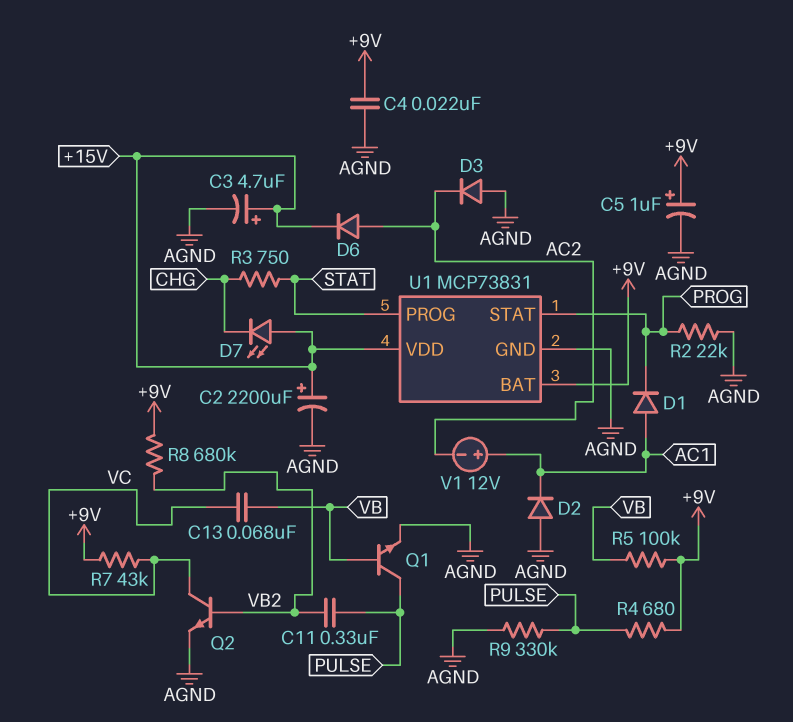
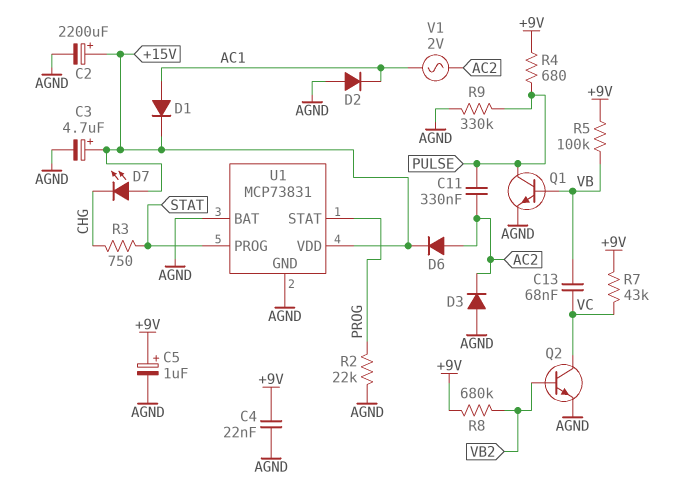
C11: 330nF (PULSE, VB2) -> 330nF (AC2, PULSE)
D1: diode (A AC1, K PROG) -> diode (A AC1, K +15V)
U1 pin BAT: +9V -> AGND
V1: 12V (plus AC1, minus AC2) -> AC 2V (AC1, AC2)

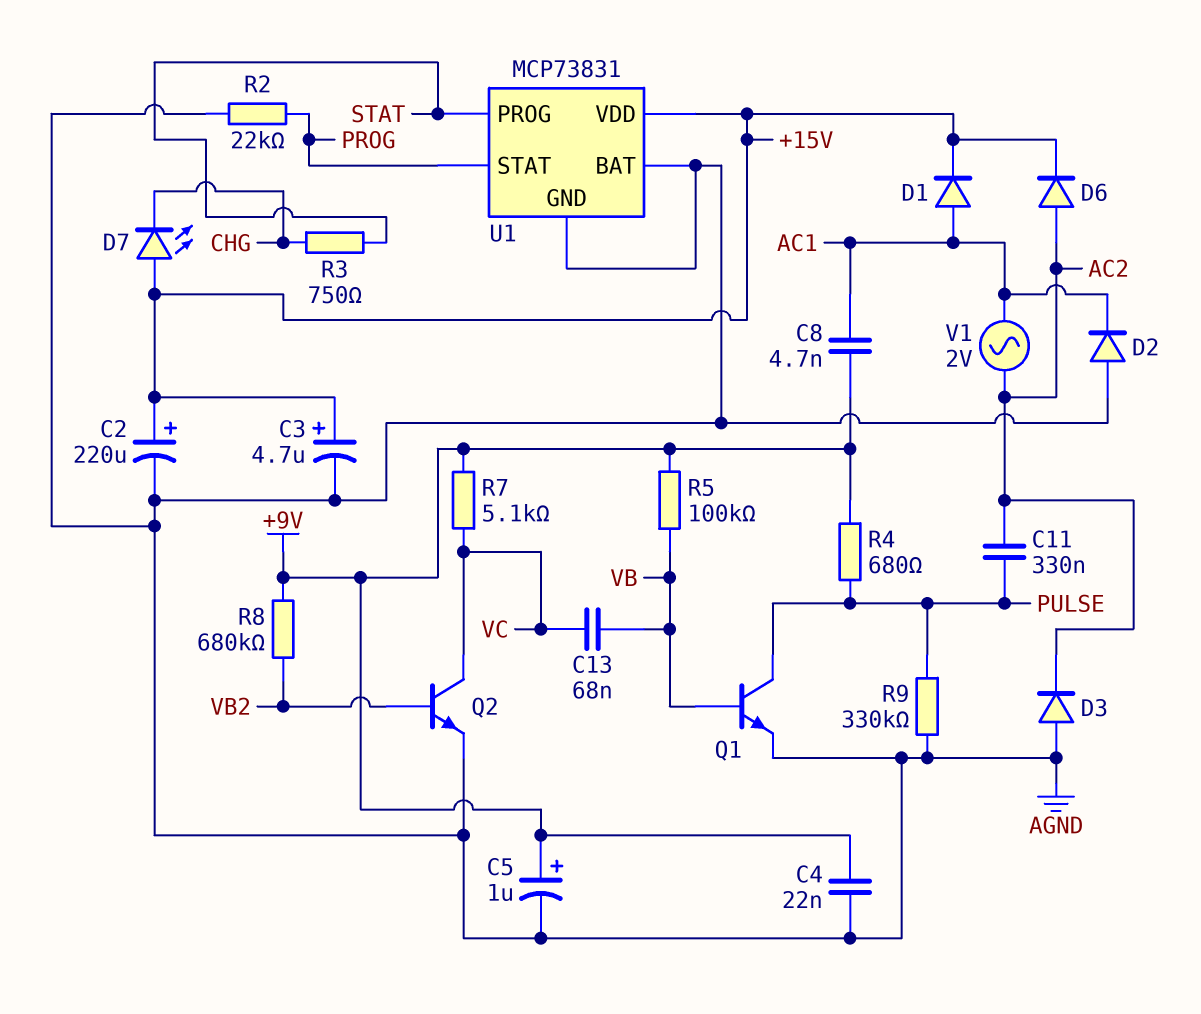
C2: 2200uF (plus +15V, minus AGND) -> 220uF (plus +15V, minus AGND)
C8: none -> 4.7nF (+9V, AC1)
R7: 43k (+9V, VC) -> 5.1k (+9V, VC)

